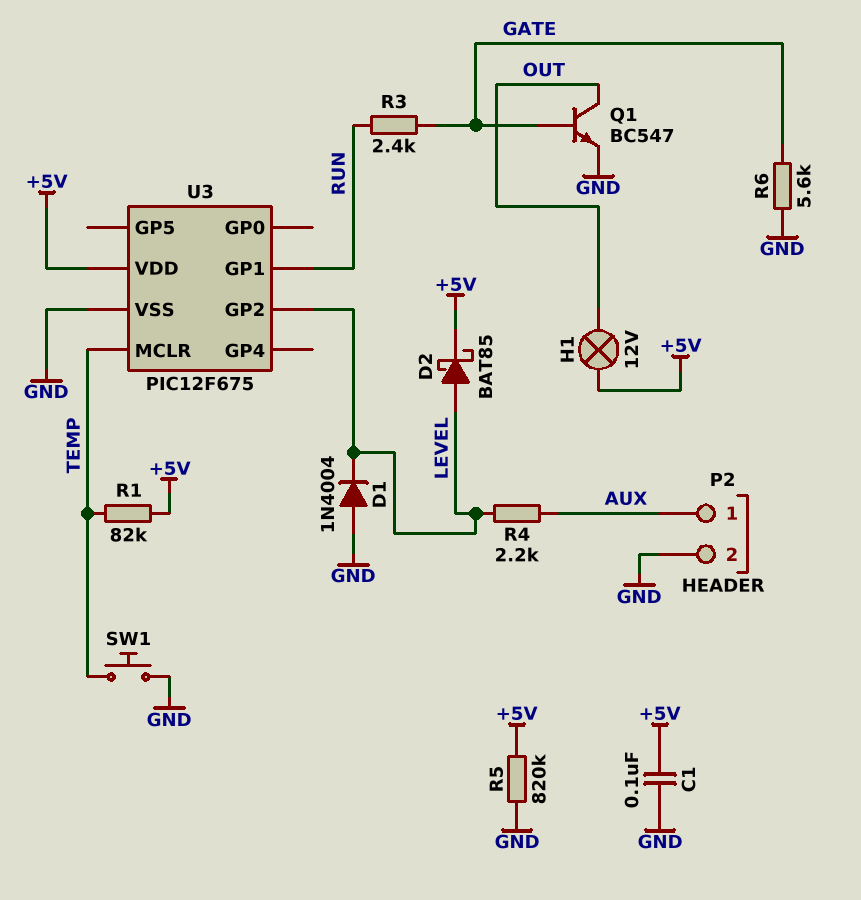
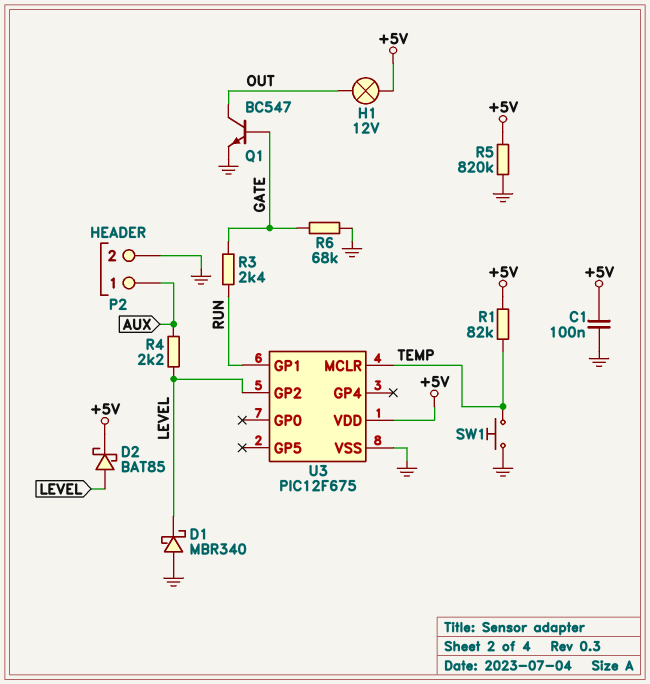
D1: diode 1N4004 (A GND, K LEVEL) -> schottky MBR340 (A GND, K LEVEL)
R6: 5.6k (GATE, GND) -> 68k (GATE, GND)

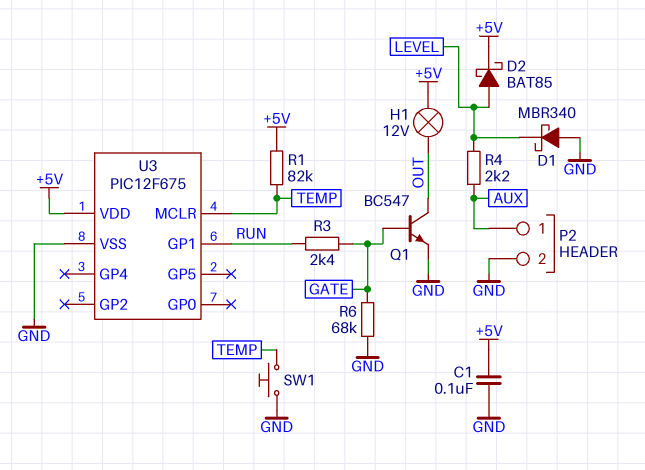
R5: 820k (+5V, GND) -> none
U3 pin GP2: LEVEL -> none

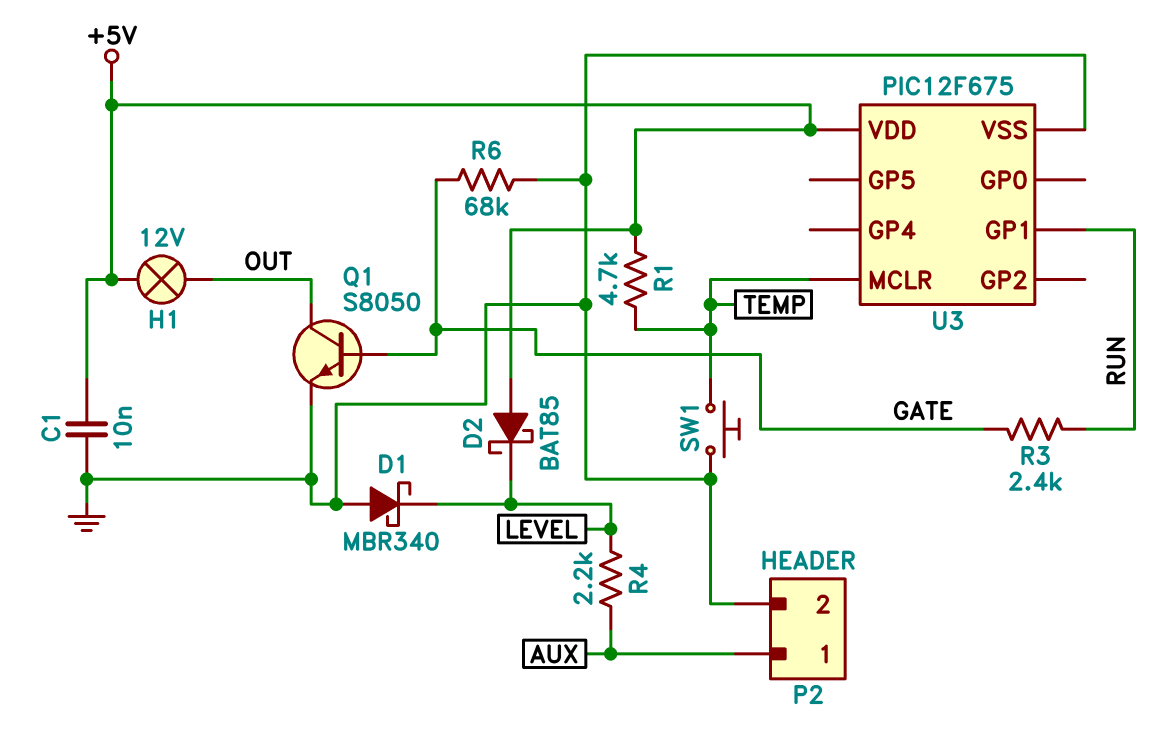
C1: 100nF (+5V, GND) -> 10nF (+5V, GND)
D2: schottky BAT85 (A LEVEL, K +5V) -> schottky BAT85 (A +5V, K LEVEL)
Q1: NPN BC547 (B GATE, C OUT, E GND) -> NPN S8050 (B GATE, C OUT, E GND)
R1: 82k (+5V, TEMP) -> 4.7k (+5V, TEMP)

